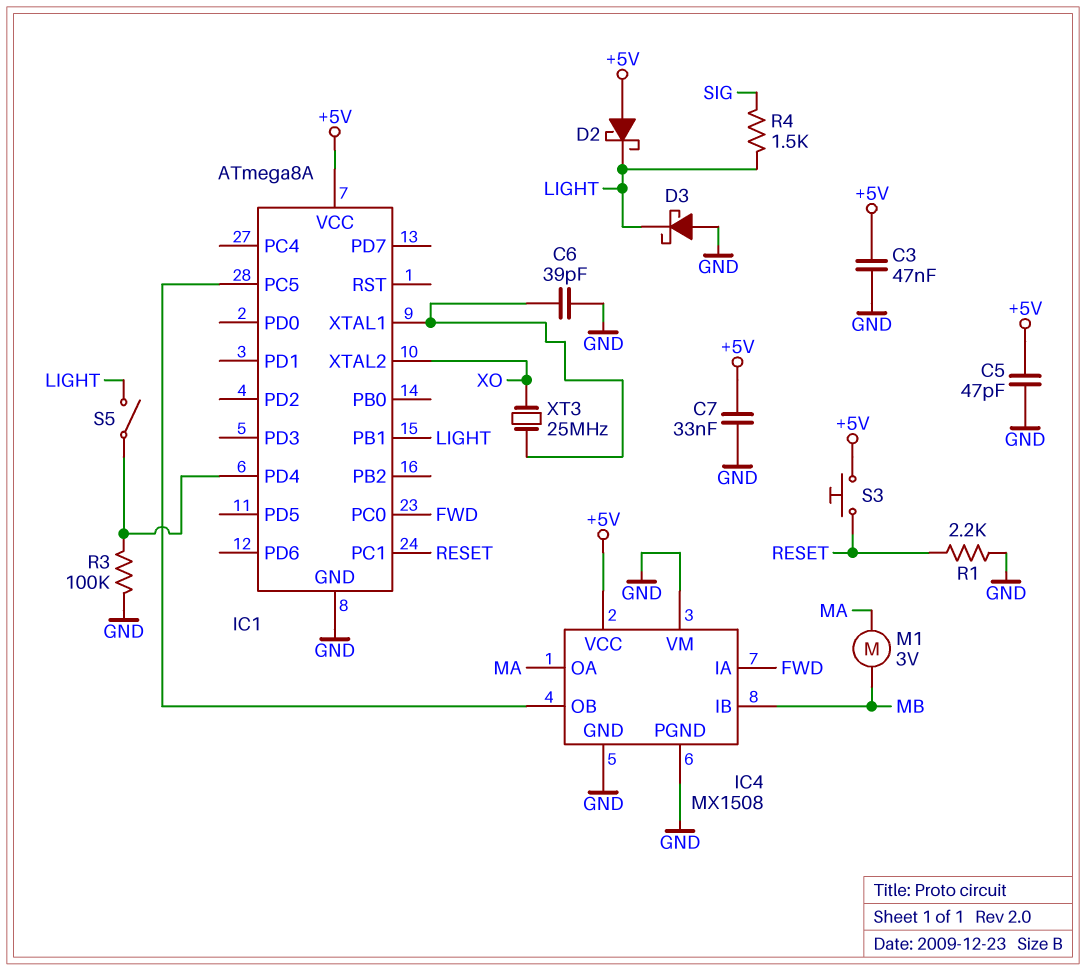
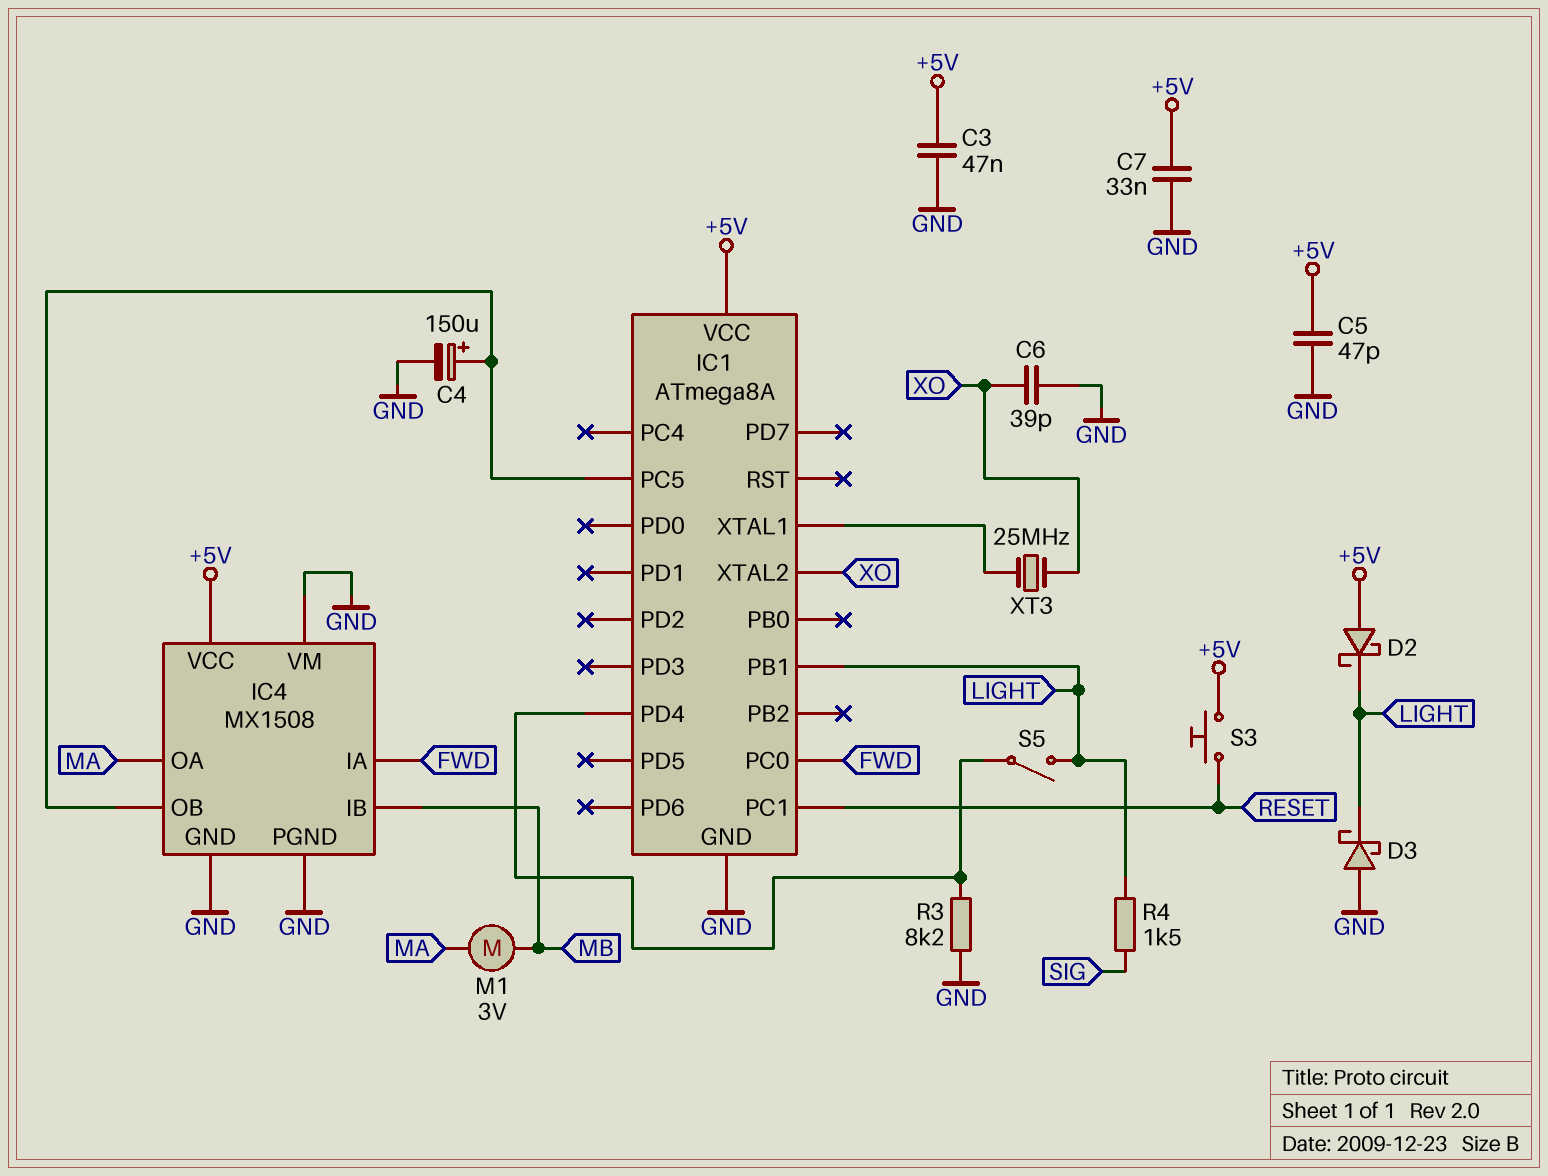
C4: none -> 150uF (plus IC1/PC5, minus GND)
C6: 39pF (GND, IC1/XTAL1) -> 39pF (GND, XO)
R1: 2.2k (GND, RESET) -> none
R3: 100k (GND, IC1/PD4) -> 8.2k (GND, IC1/PD4)

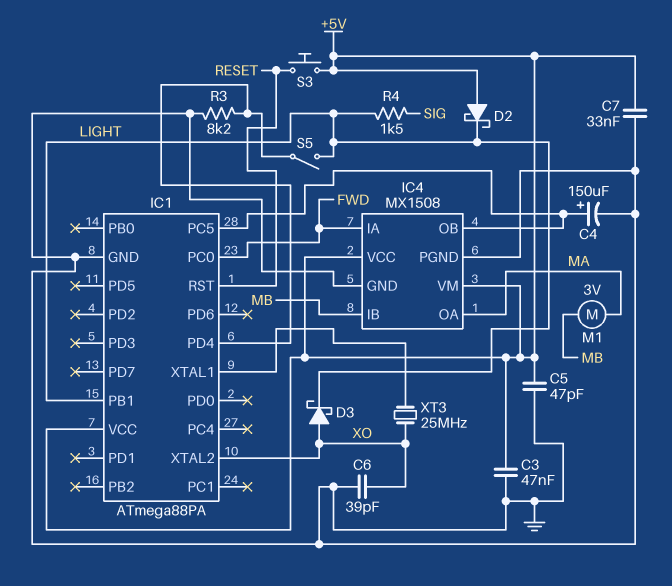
D3: schottky (A GND, K LIGHT) -> schottky (A XO, K LIGHT)
IC1: ATmega8A -> ATmega88PA
IC1 pin PC1: RESET -> none
IC1 pin RST: none -> RESET
IC4 pin VM: GND -> +5V

